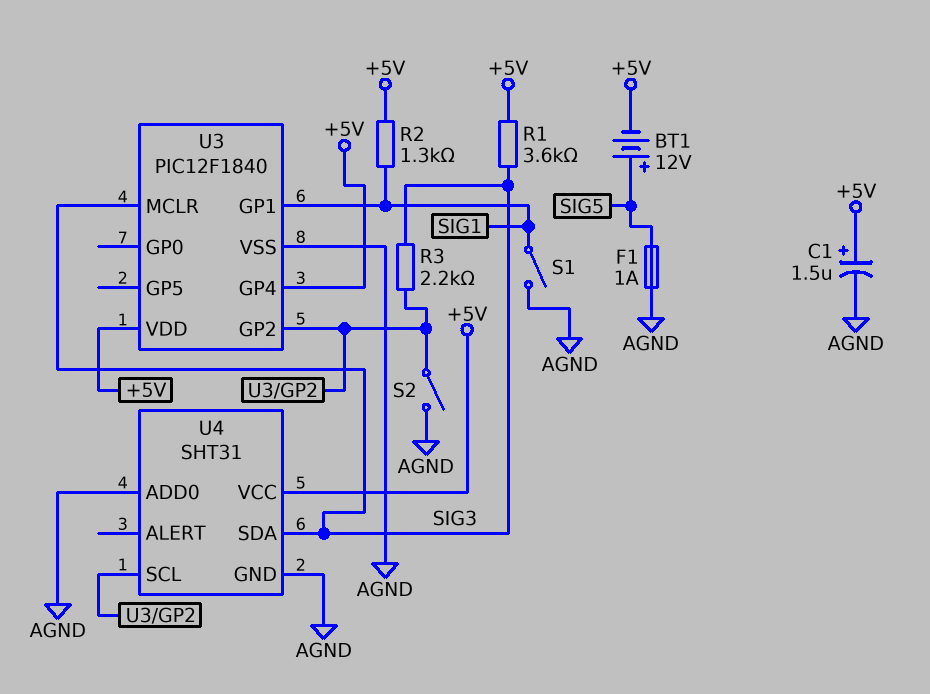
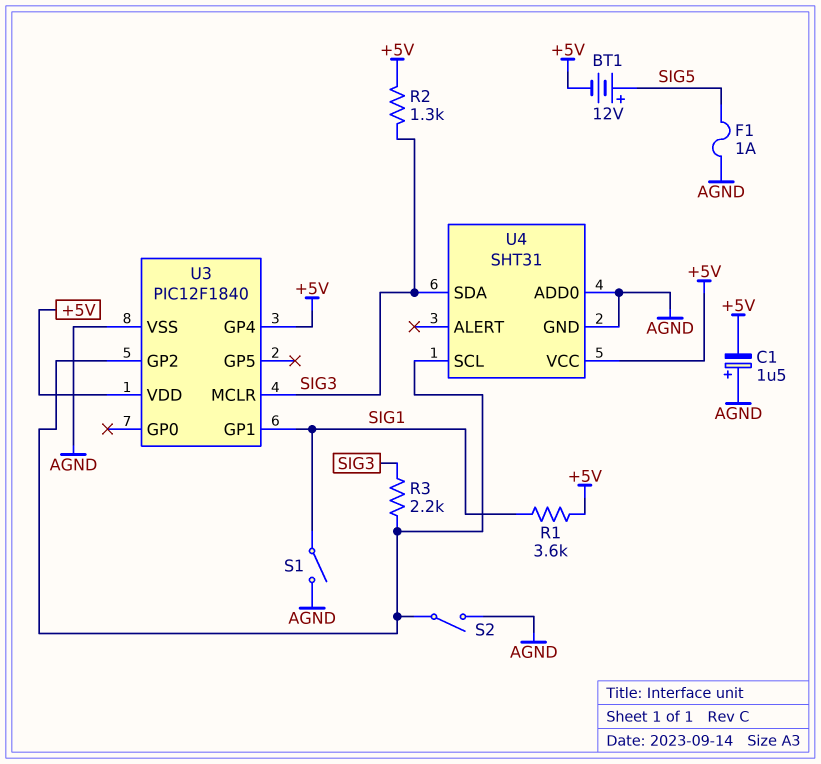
C1: 1.5uF (plus +5V, minus AGND) -> 1.5uF (plus AGND, minus +5V)
R1: 3.6k (+5V, SIG3) -> 3.6k (+5V, SIG1)
R2: 1.3k (+5V, SIG1) -> 1.3k (+5V, SIG3)

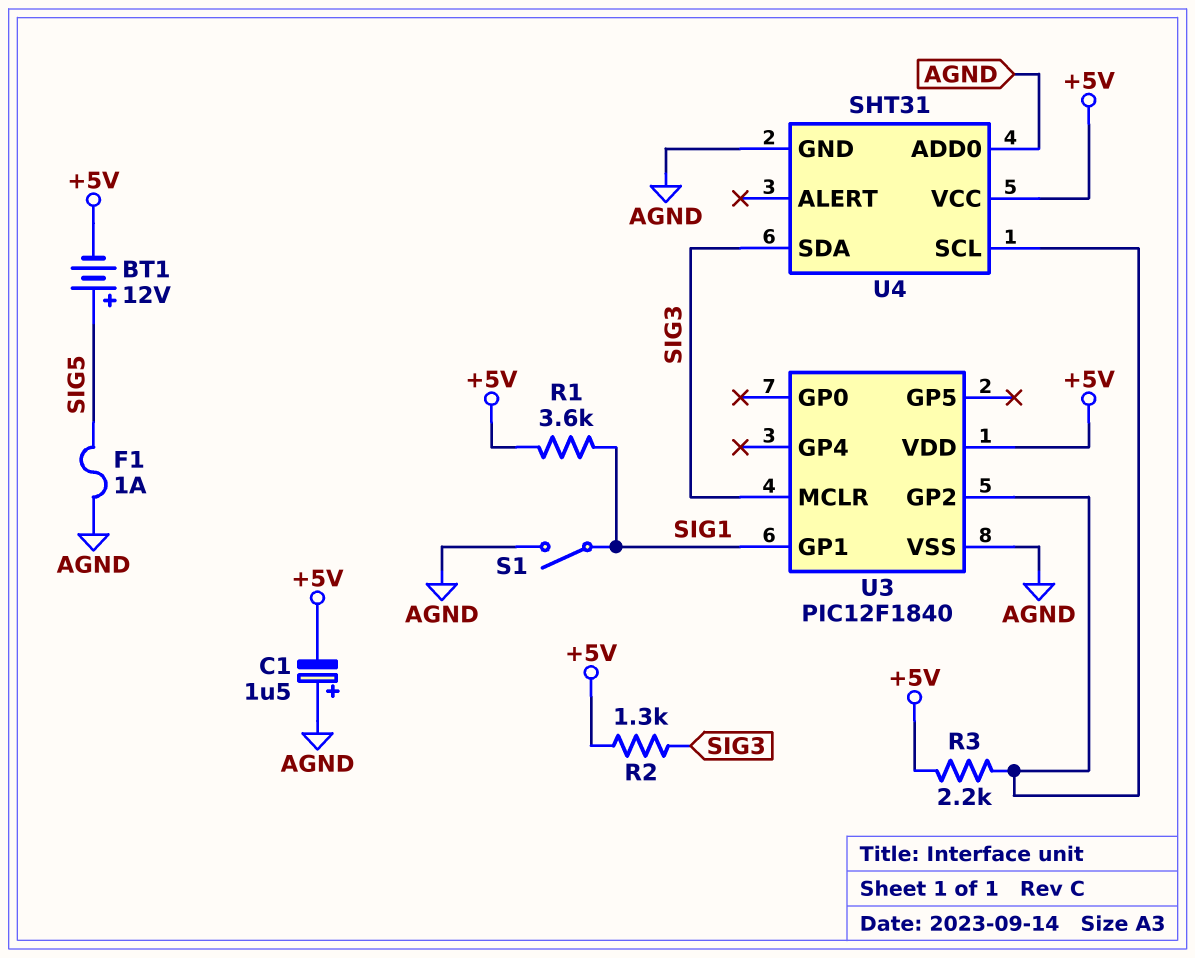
R3: 2.2k (SIG3, U3/GP2) -> 2.2k (+5V, U3/GP2)
S2: switch (AGND, U3/GP2) -> none
U3 pin GP4: +5V -> none

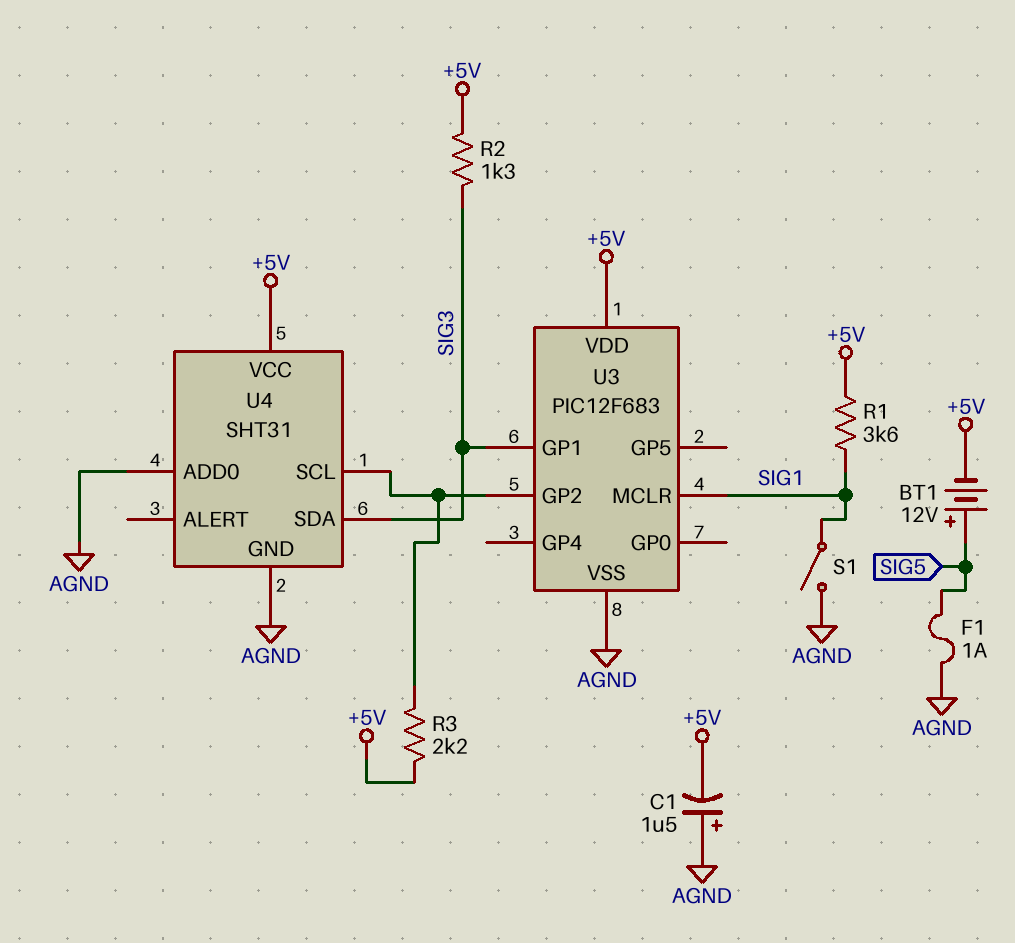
U3: PIC12F1840 -> PIC12F683
U3 pin GP1: SIG1 -> SIG3
U3 pin MCLR: SIG3 -> SIG1

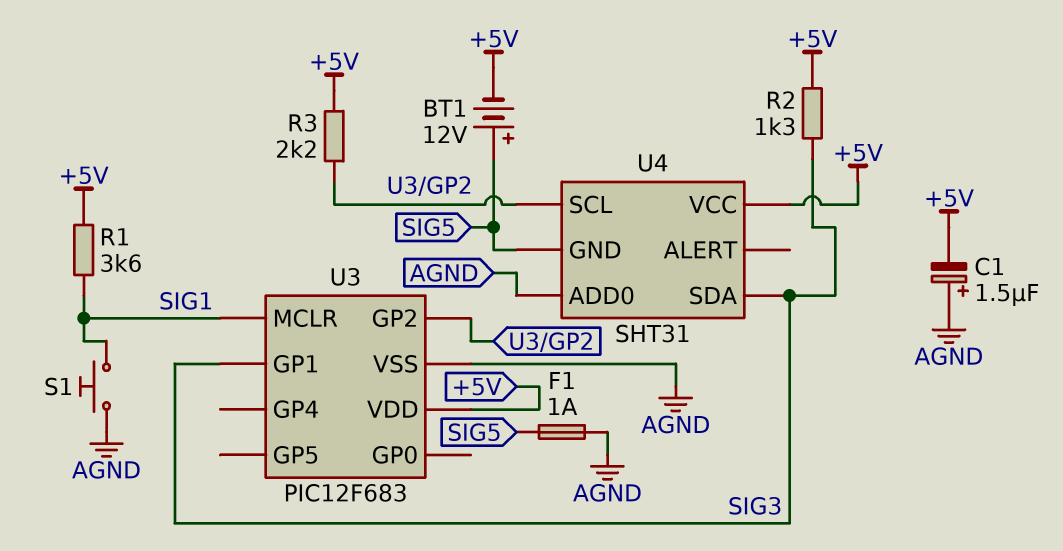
S1: switch (AGND, SIG1) -> button (AGND, SIG1)
U4 pin GND: AGND -> SIG5

